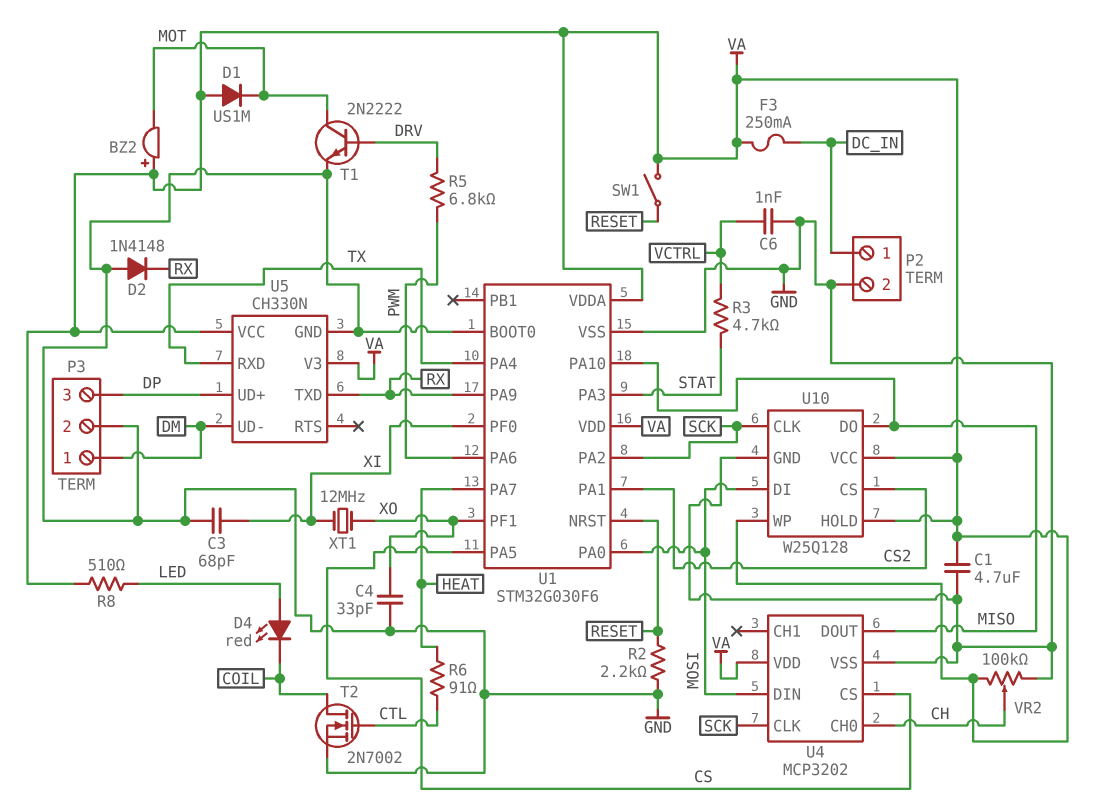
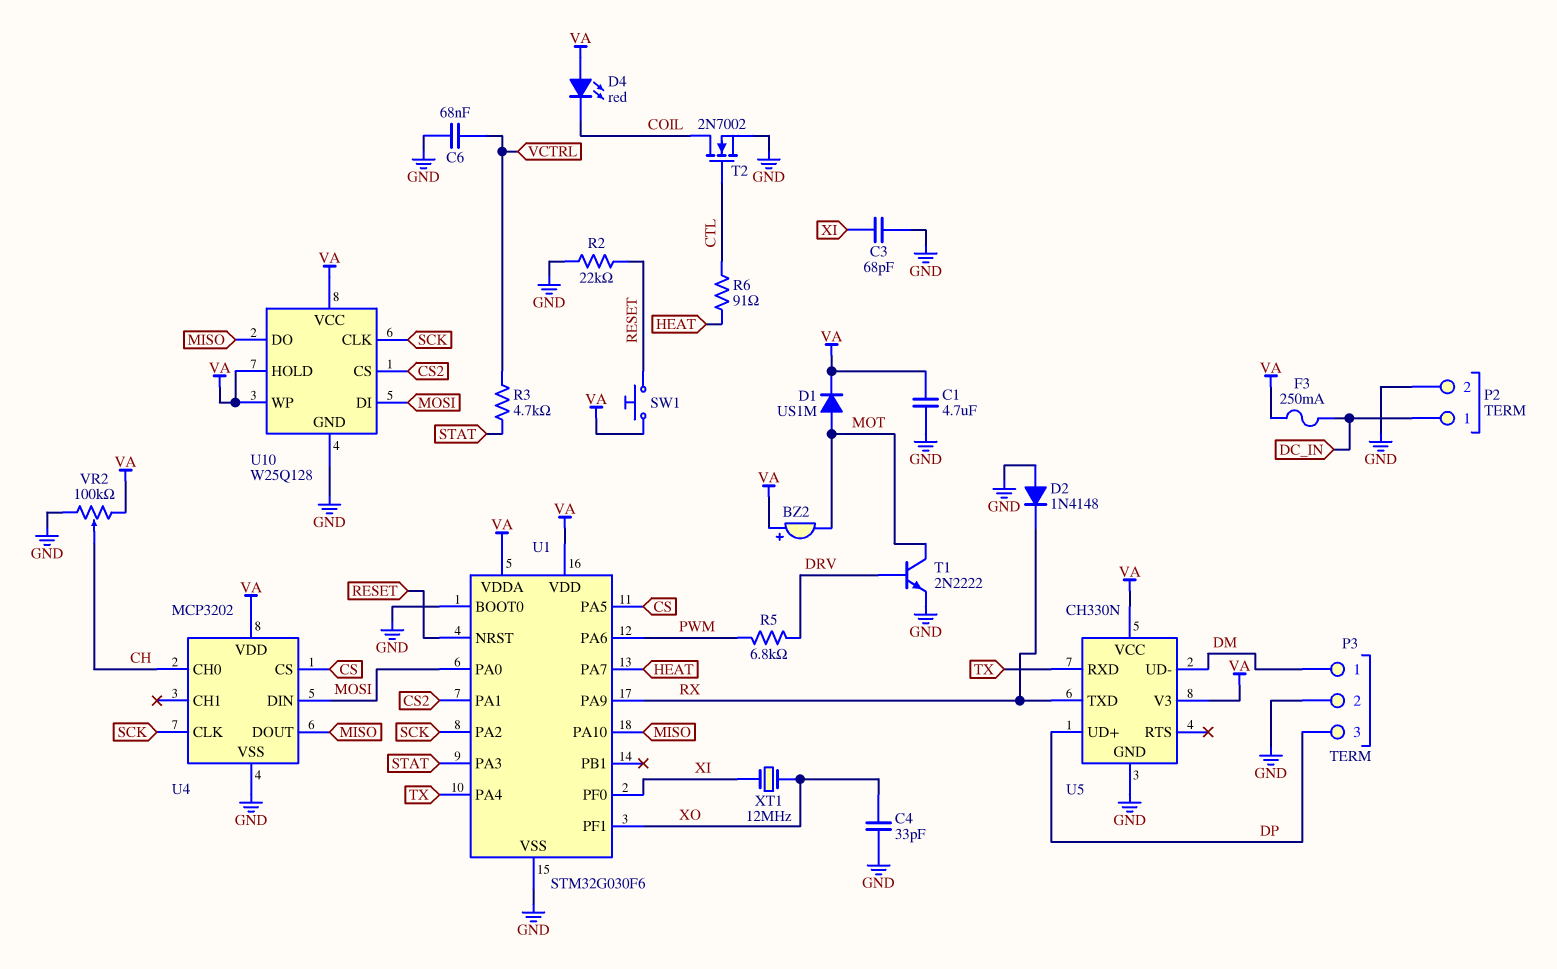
C6: 1nF (GND, VCTRL) -> 68nF (GND, VCTRL)
D1: diode US1M (A VA, K MOT) -> diode US1M (A MOT, K VA)
D4: LED red (A LED, K COIL) -> LED red (A VA, K COIL)
R2: 2.2k (GND, RESET) -> 22k (GND, RESET)
R8: 510 (LED, VA) -> none
SW1: switch (RESET, VA) -> button (RESET, VA)

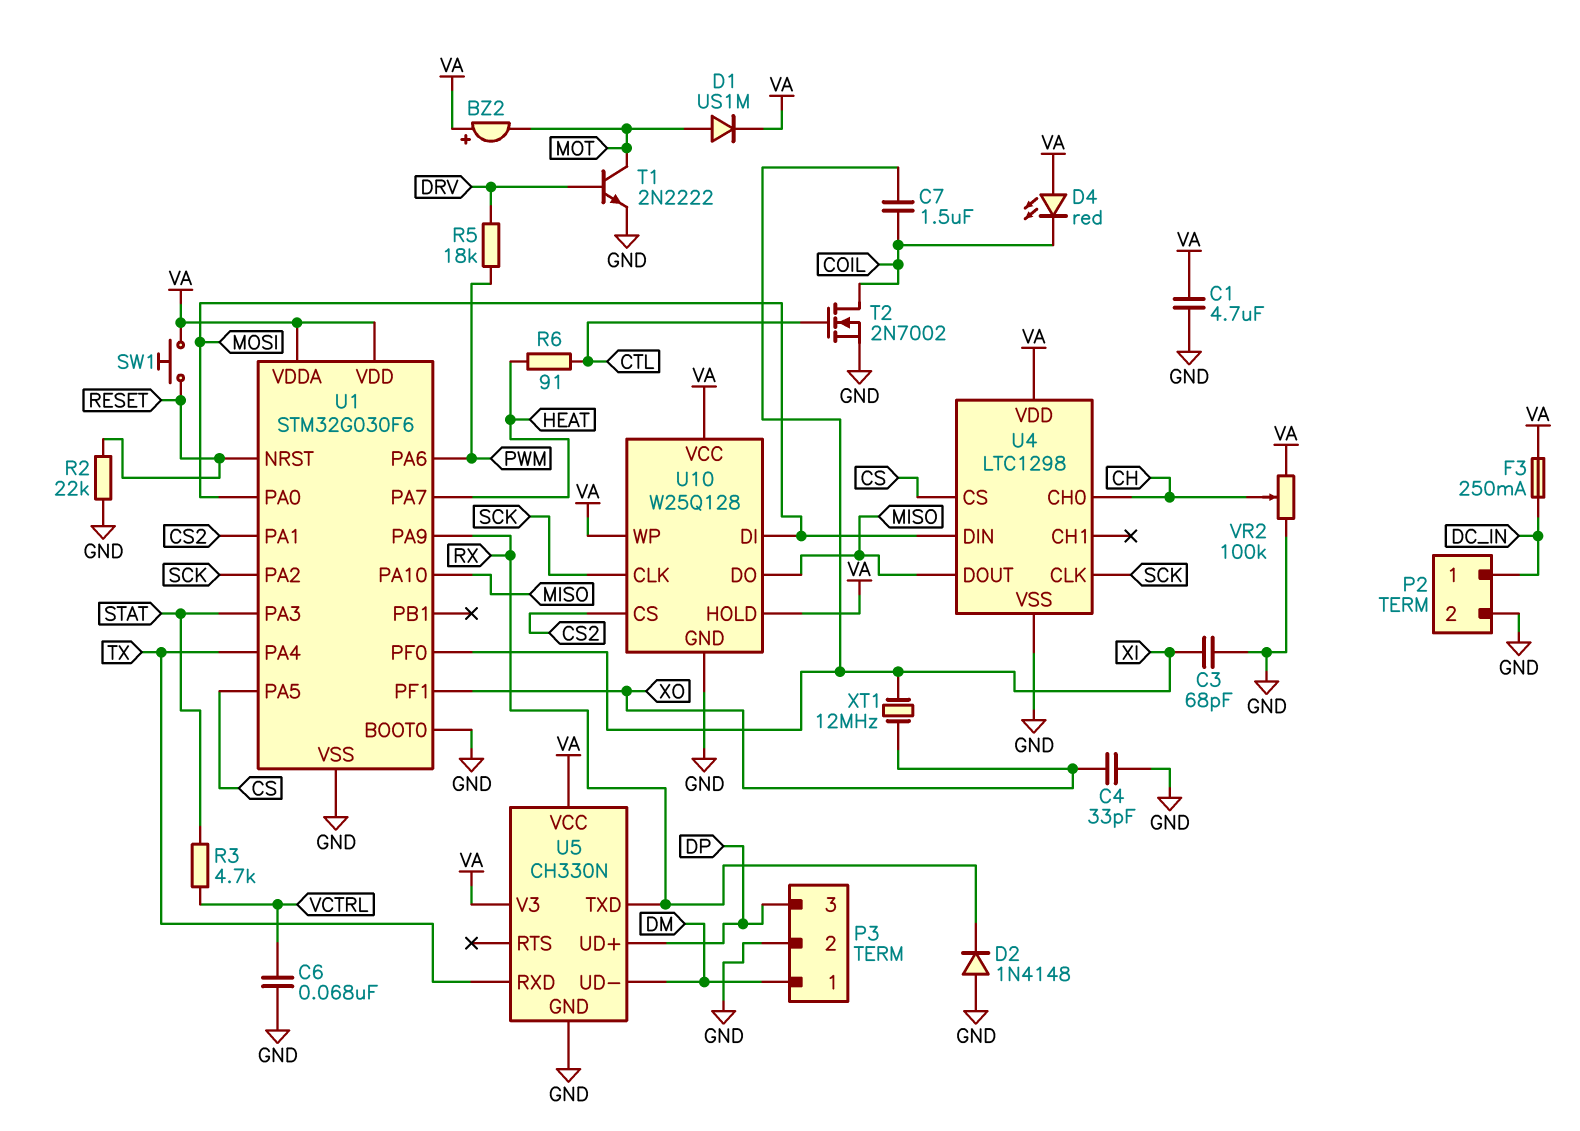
C7: none -> 1.5uF (COIL, XI)
R5: 6.8k (DRV, PWM) -> 18k (DRV, PWM)
U4: MCP3202 -> LTC1298

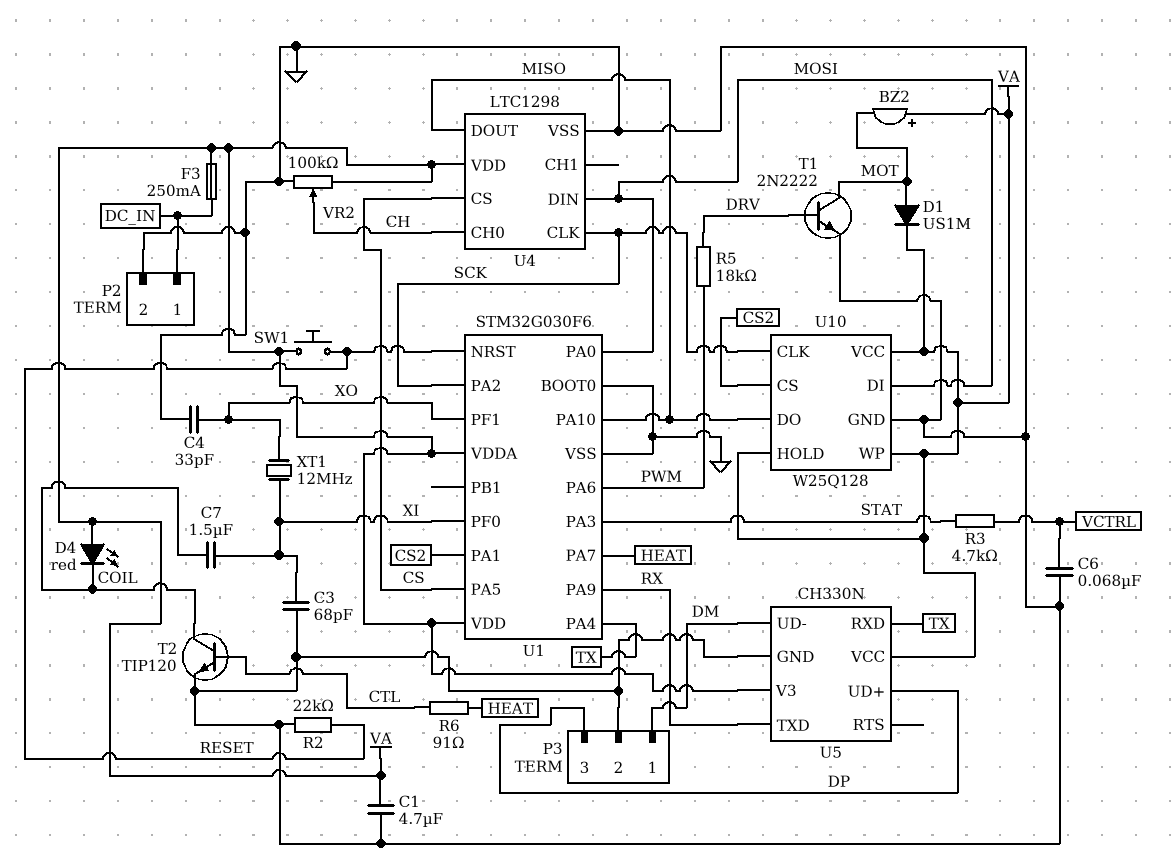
D2: diode 1N4148 (A GND, K RX) -> none
T2: NMOS 2N7002 (G CTL, D COIL, S GND) -> NPN TIP120 (B CTL, C COIL, E GND)

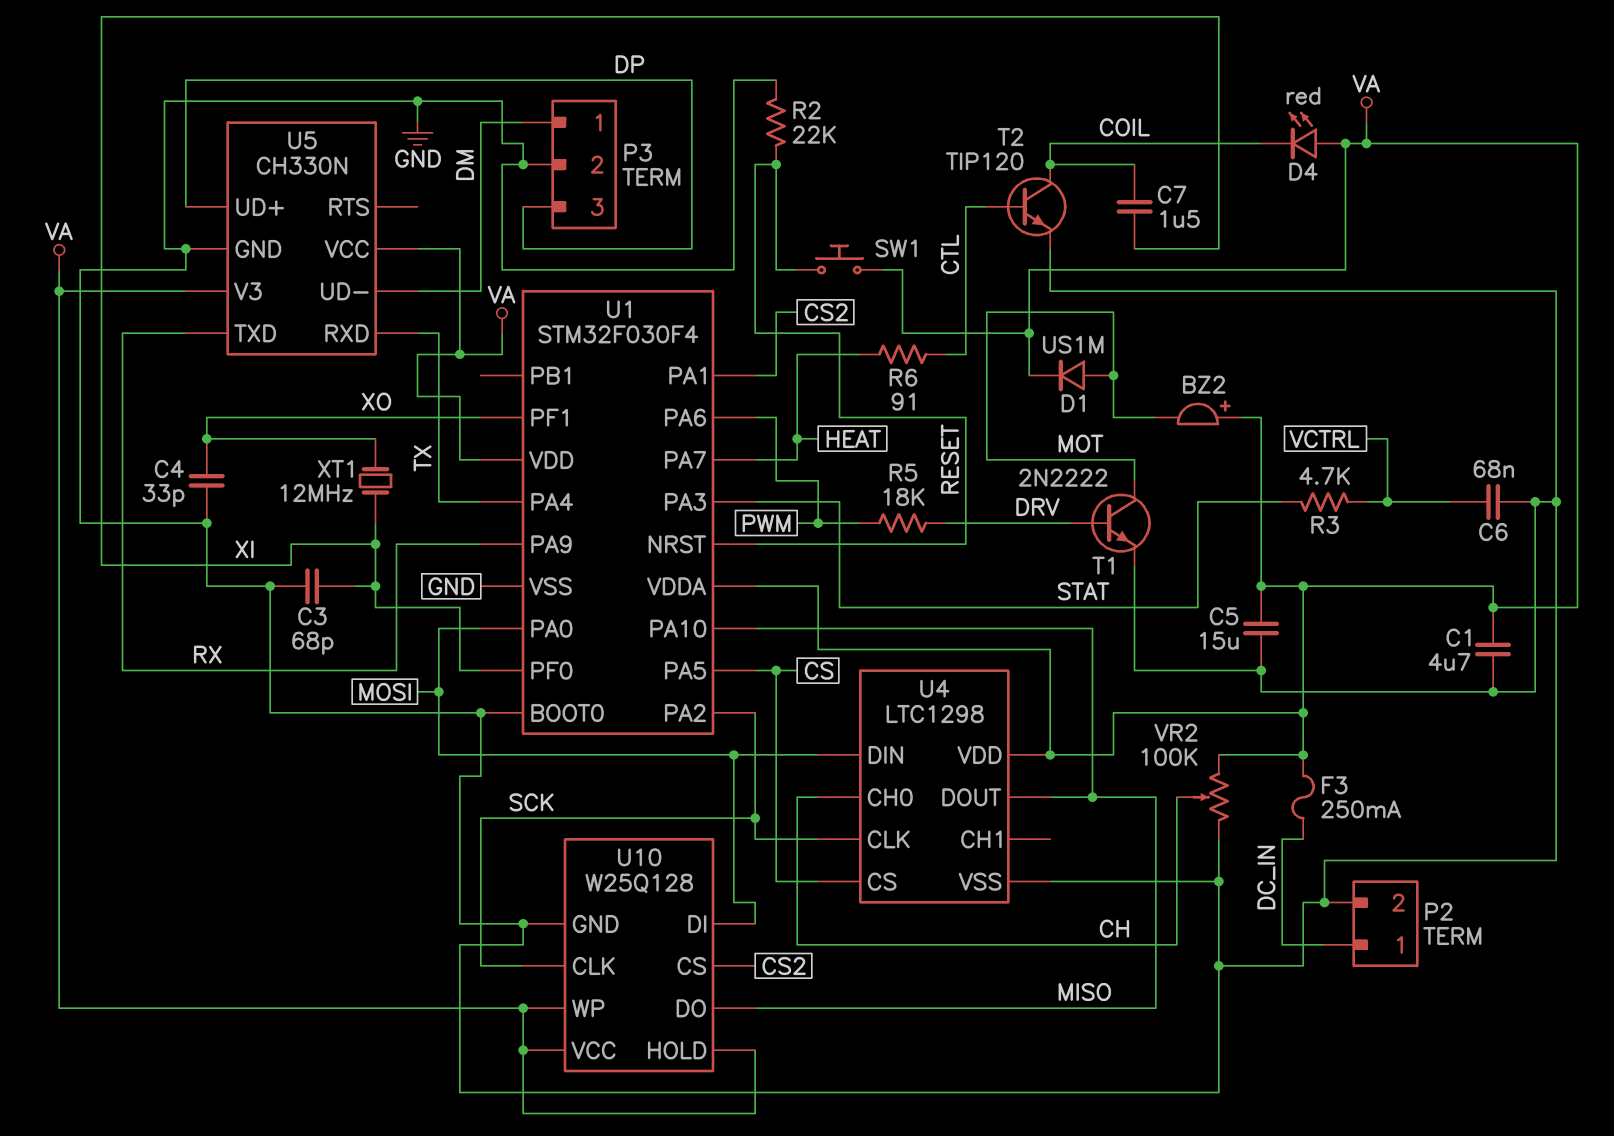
C5: none -> 15uF (GND, VA)
U1: STM32G030F6 -> STM32F030F4

